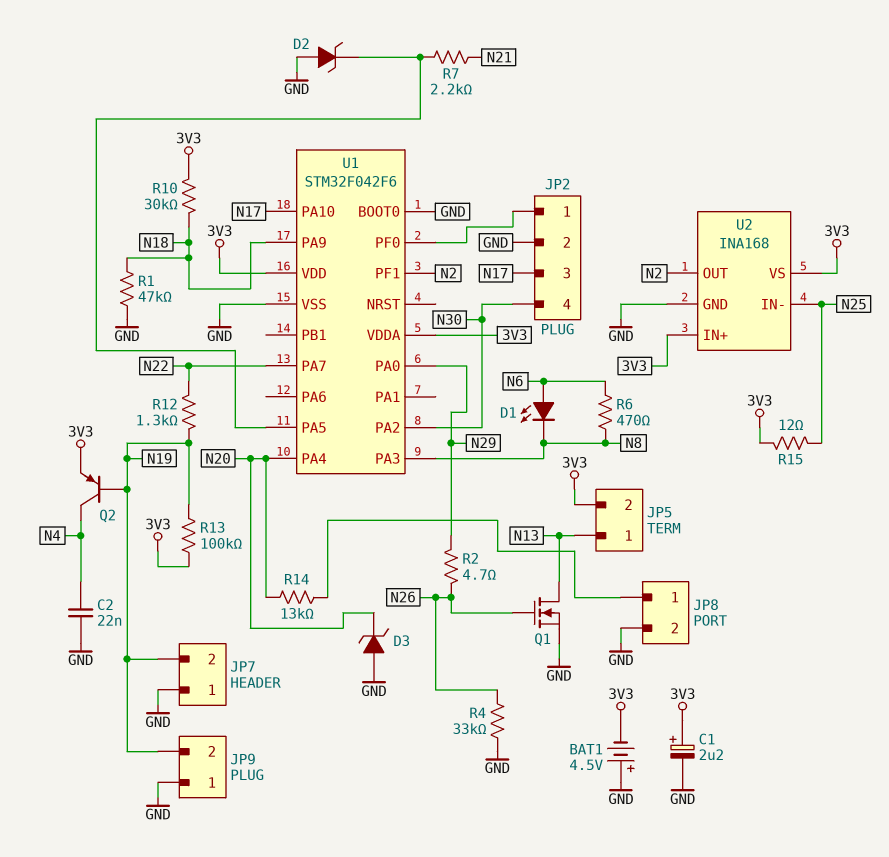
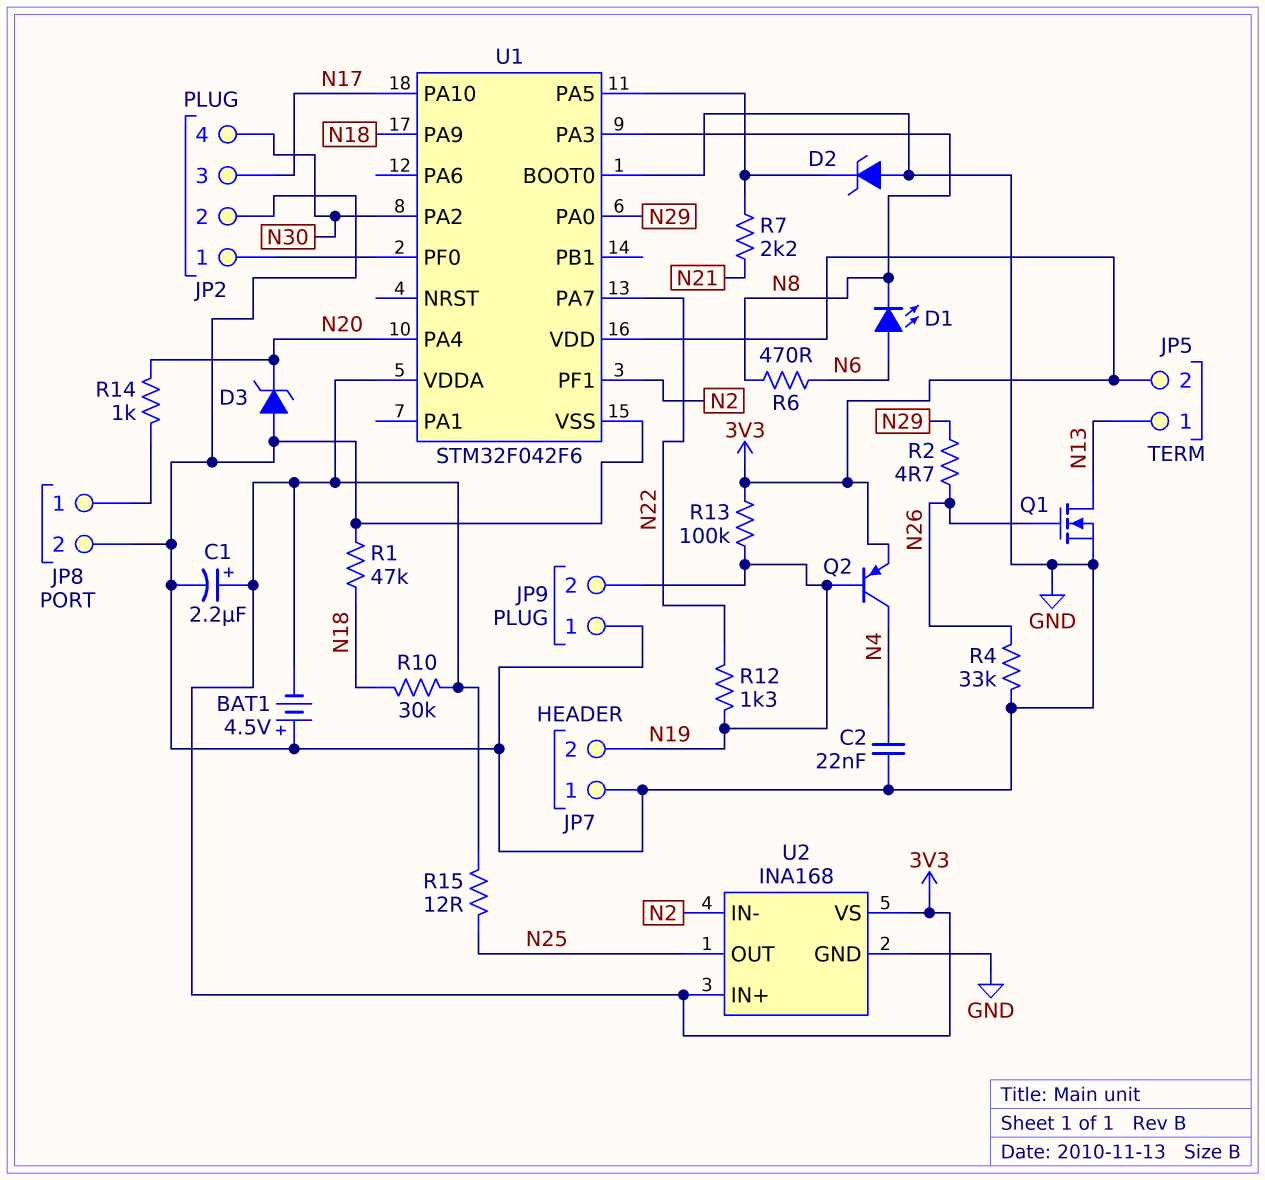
R14: 13k (JP8/1, N20) -> 1k (JP8/1, N20)
U2 pin IN-: N25 -> N2
U2 pin OUT: N2 -> N25

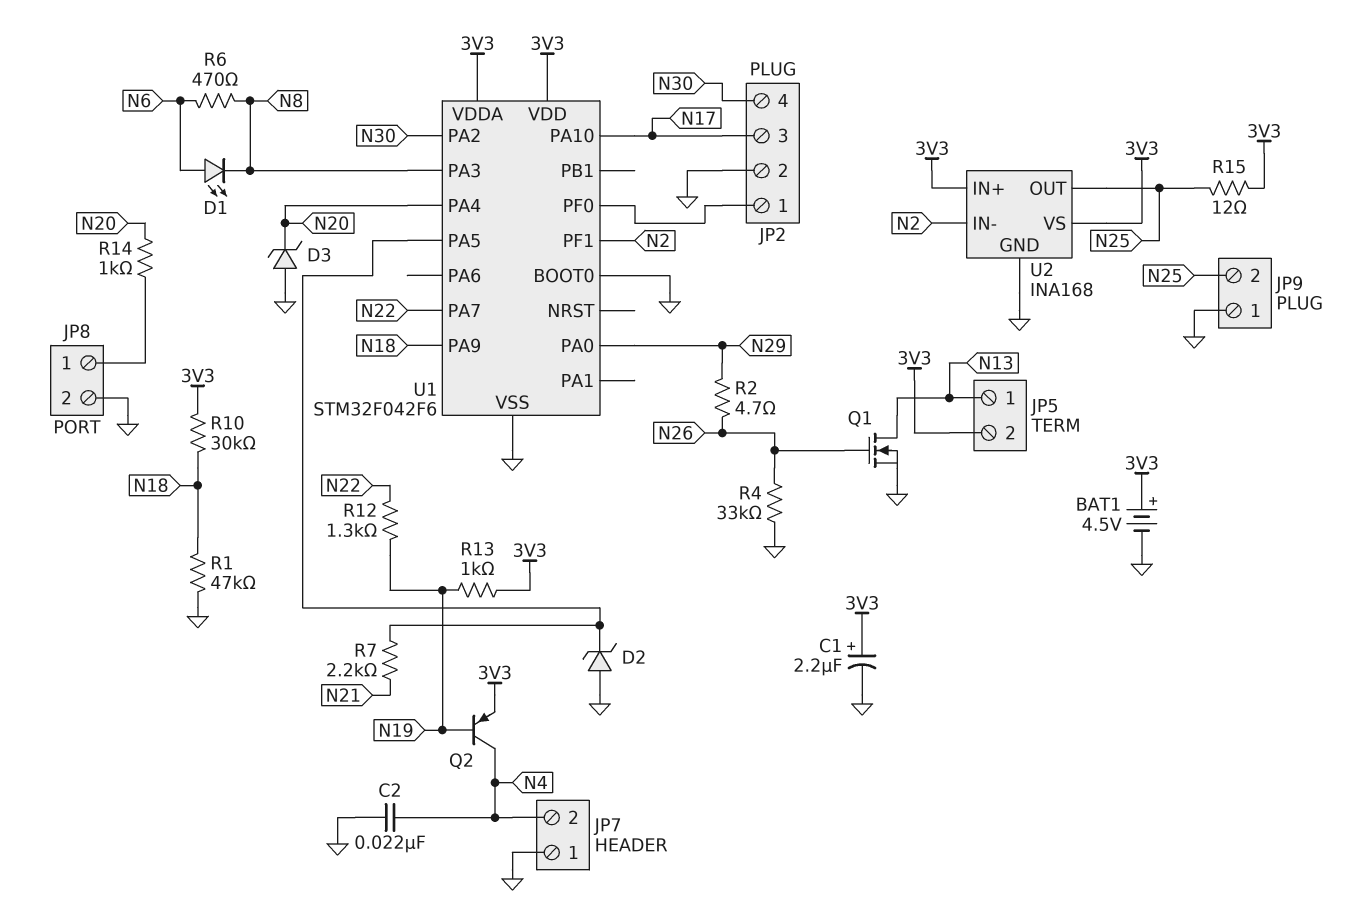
BAT1: 4.5V (plus GND, minus 3V3) -> 4.5V (plus 3V3, minus GND)
JP7 pin 2: N19 -> N4
JP9 pin 2: N19 -> N25
R13: 100k (3V3, N19) -> 1k (3V3, N19)

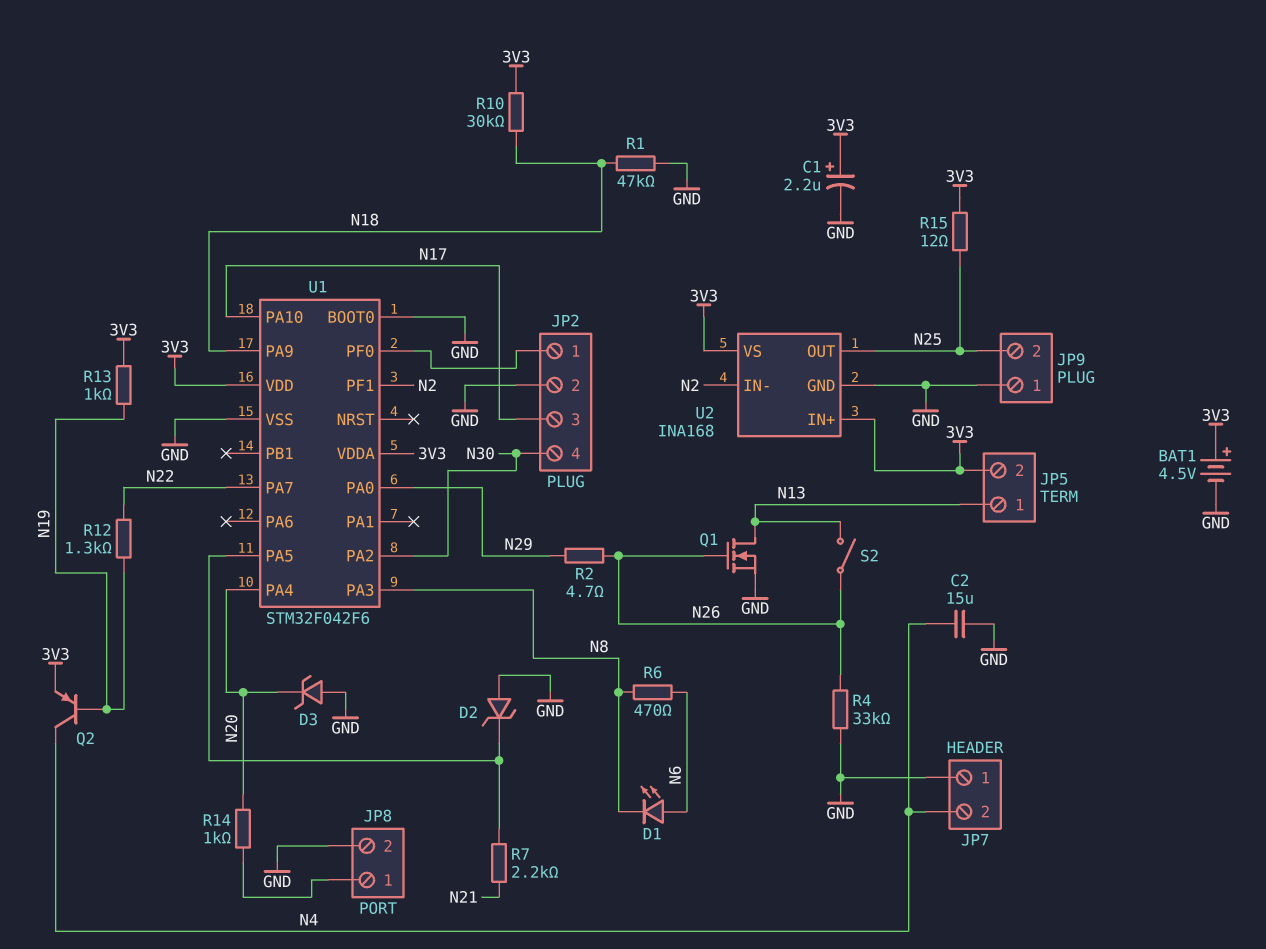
C2: 22nF (GND, N4) -> 15uF (GND, N4)
S2: none -> switch (N13, N26)

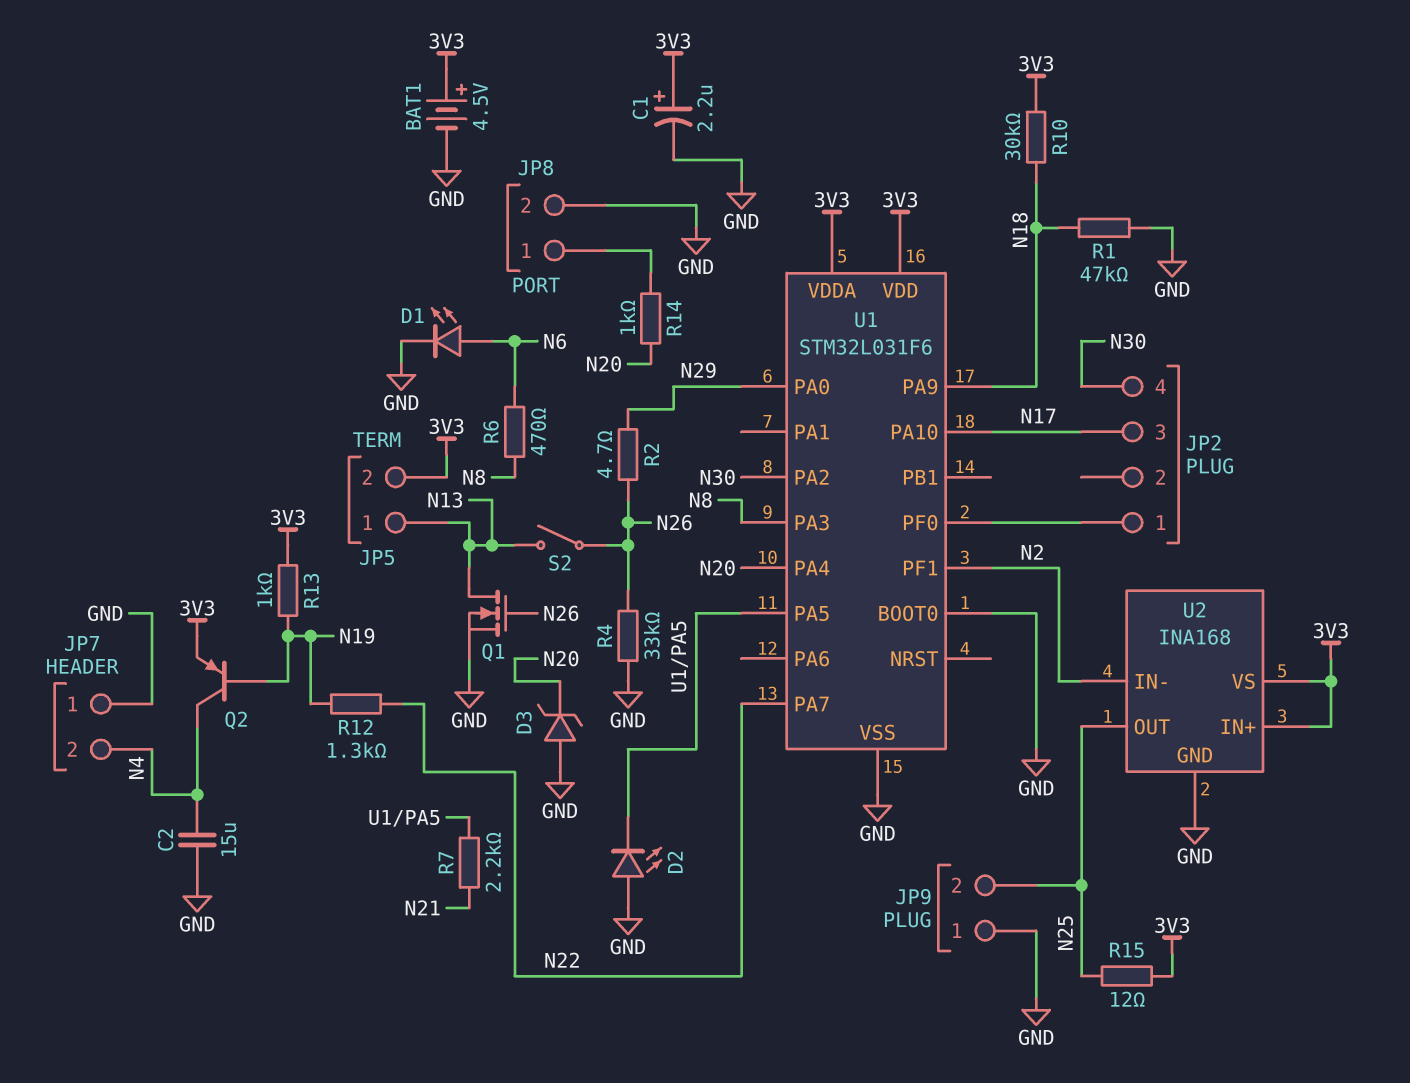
D1: LED (A N6, K N8) -> LED (A N6, K GND)
D2: zener (A GND, K U1/PA5) -> LED (A GND, K U1/PA5)
JP2 pin 2: GND -> none
U1: STM32F042F6 -> STM32L031F6

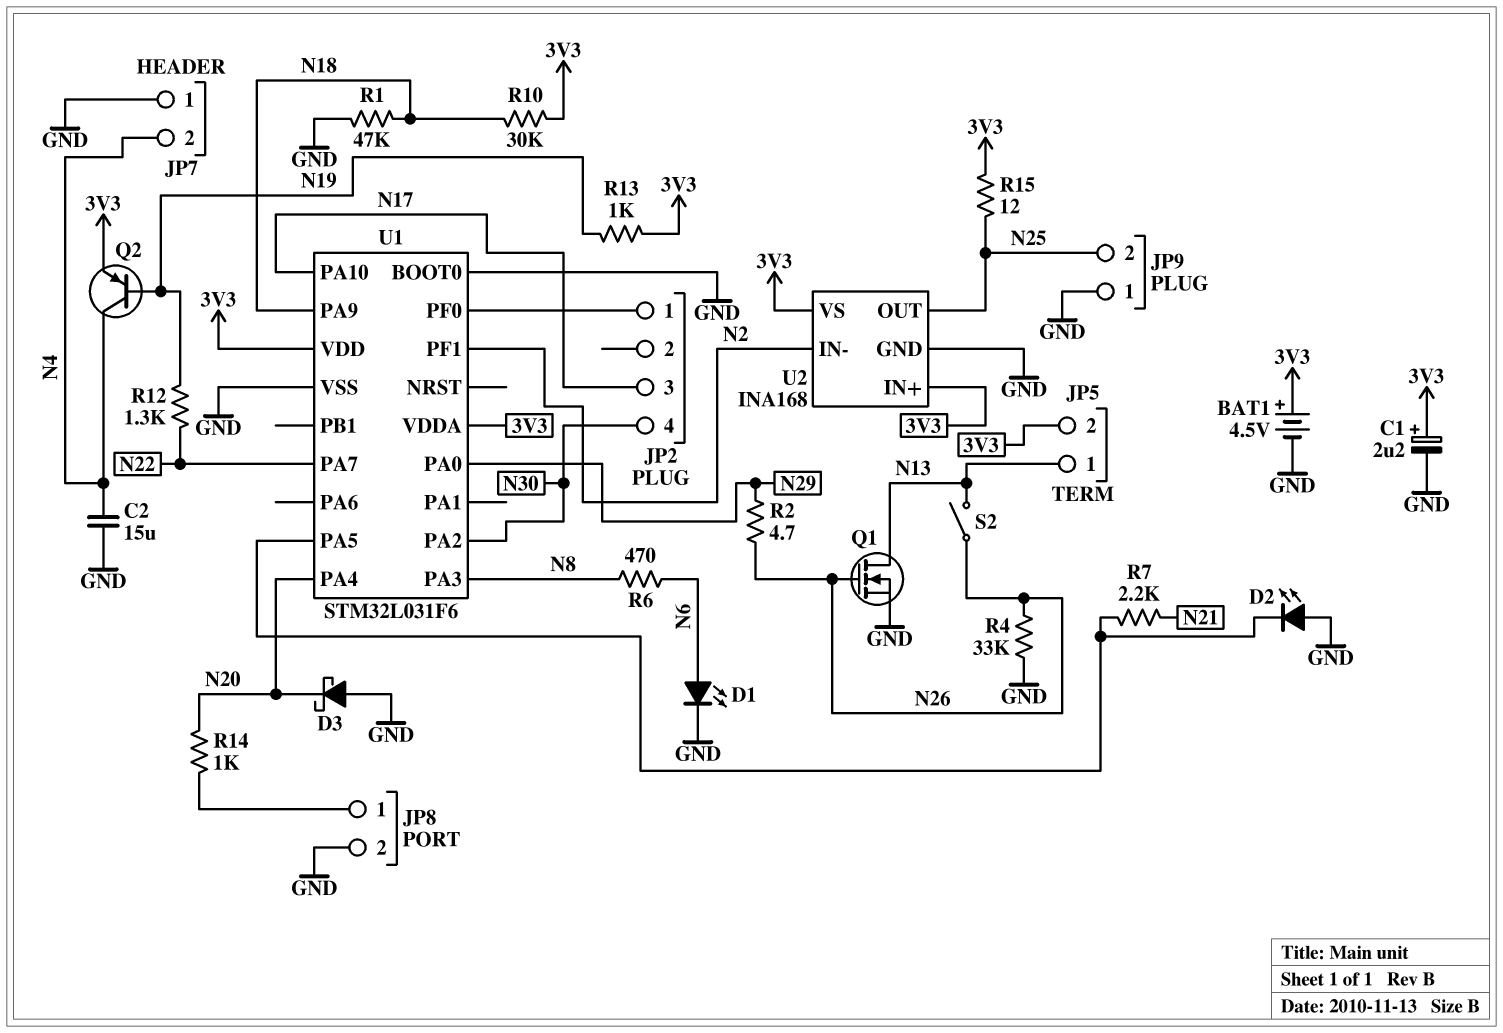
D3: zener (A GND, K N20) -> schottky (A GND, K N20)

